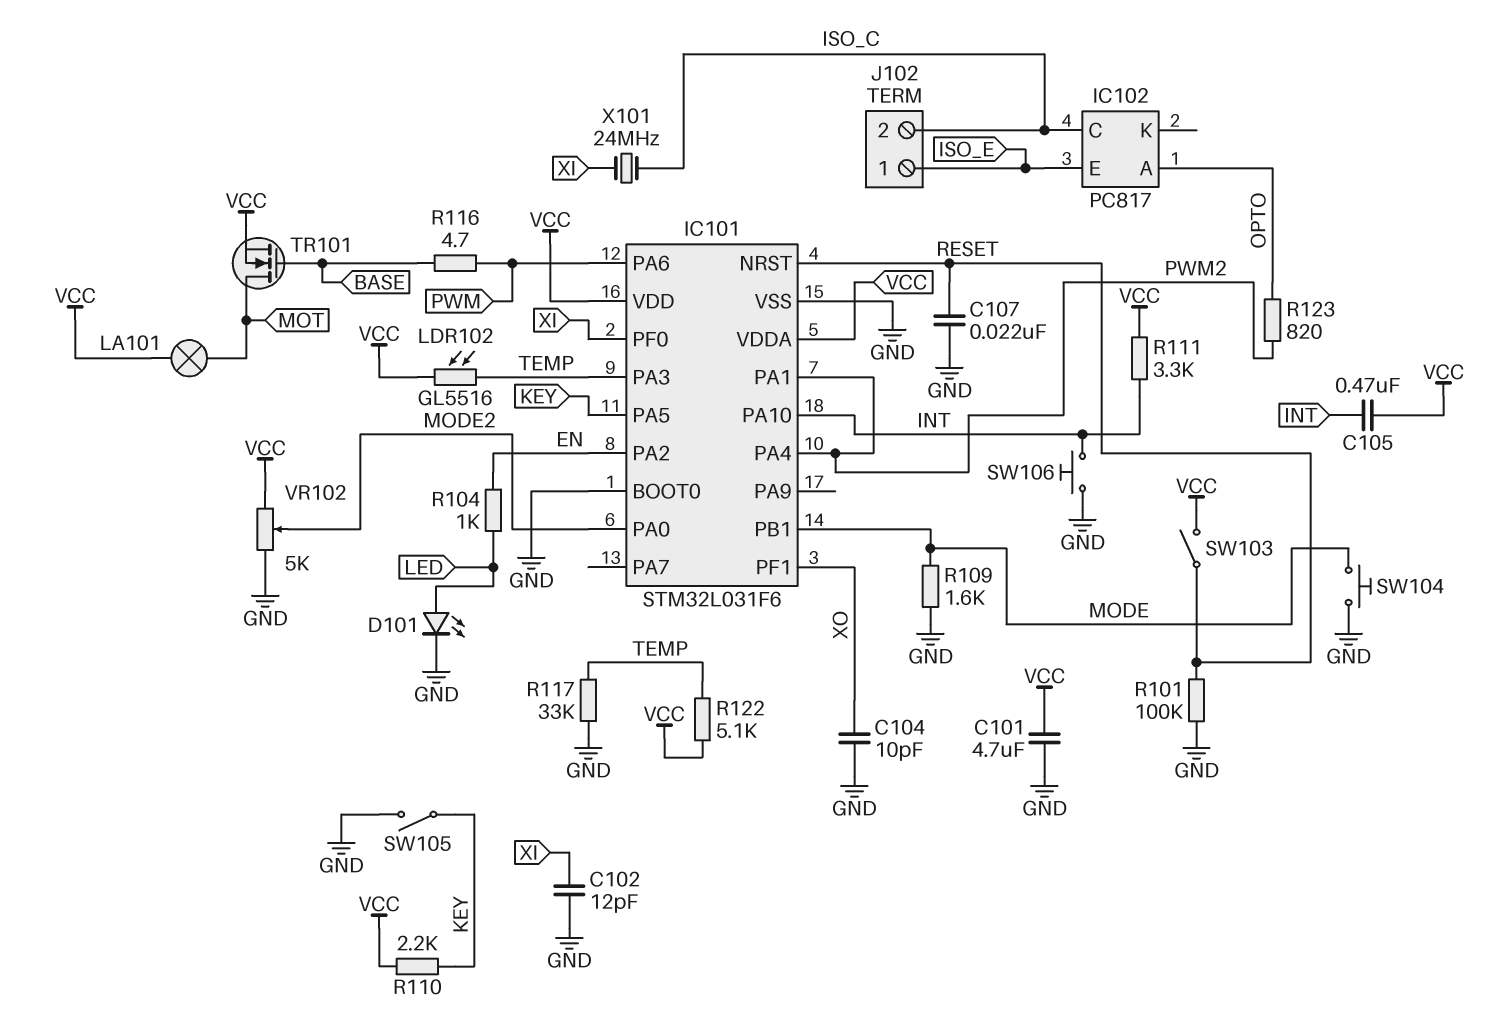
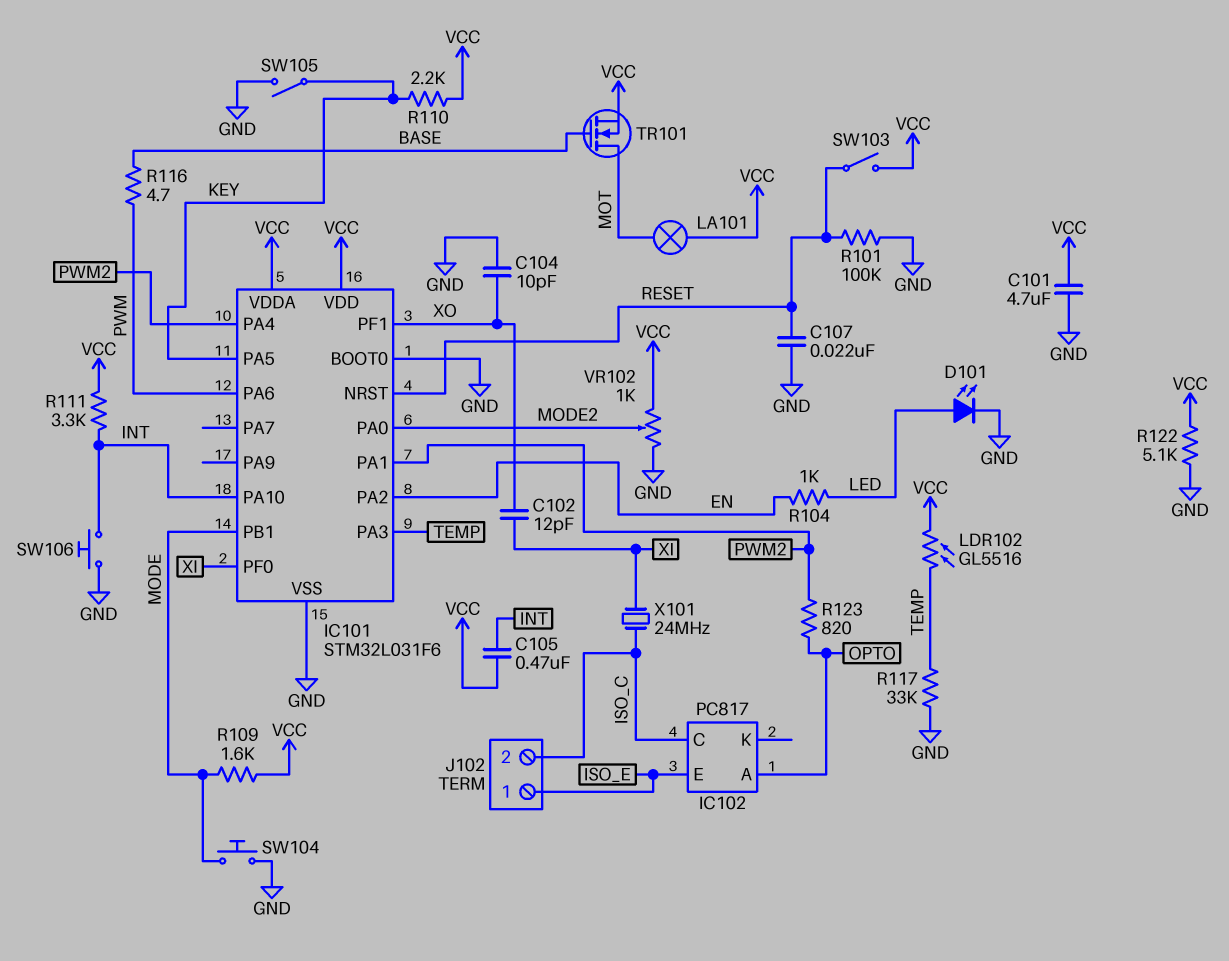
C102: 12pF (GND, XI) -> 12pF (XI, XO)
R109: 1.6k (GND, MODE) -> 1.6k (MODE, VCC)
R122: 5.1k (TEMP, VCC) -> 5.1k (GND, VCC)
VR102: 5k (GND, VCC, wiper MODE2) -> 1k (GND, VCC, wiper MODE2)

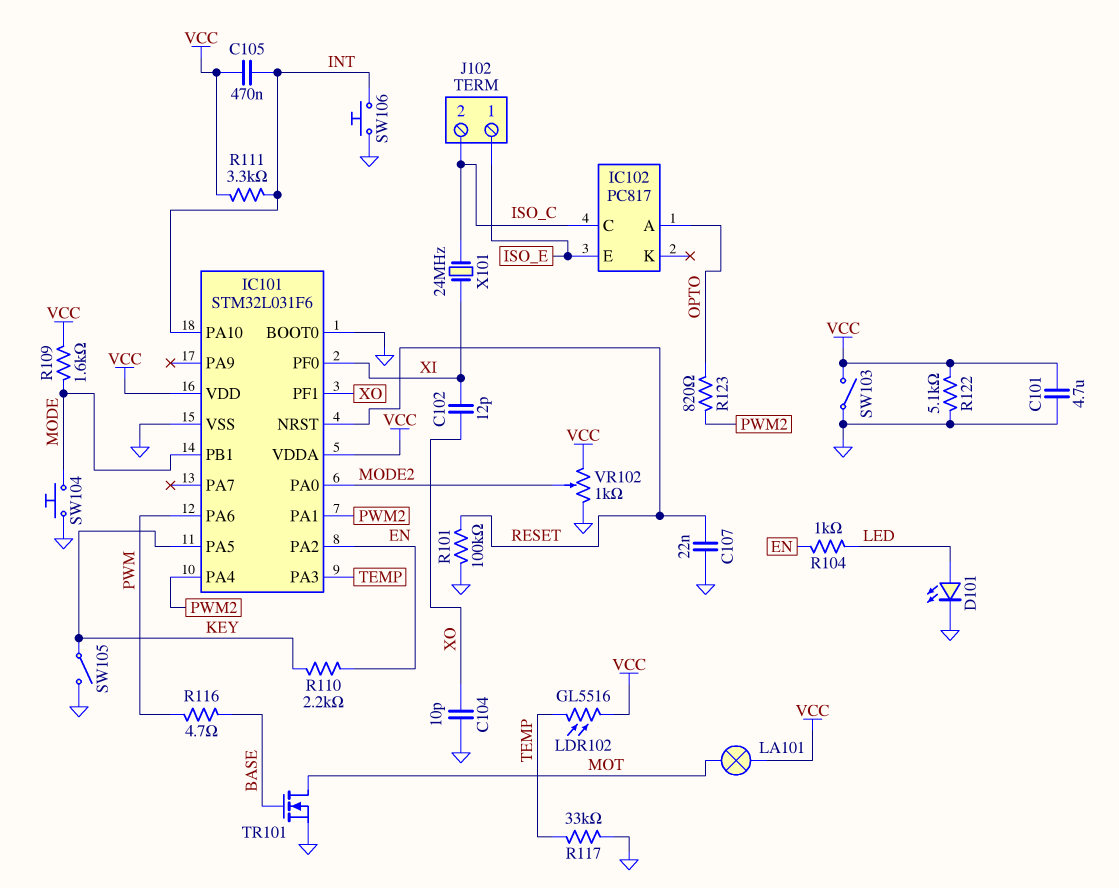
R110: 2.2k (KEY, VCC) -> 2.2k (EN, KEY)
SW103: switch (RESET, VCC) -> switch (GND, VCC)
TR101: NMOS (G BASE, D MOT, S VCC) -> NMOS (G BASE, D MOT, S GND)

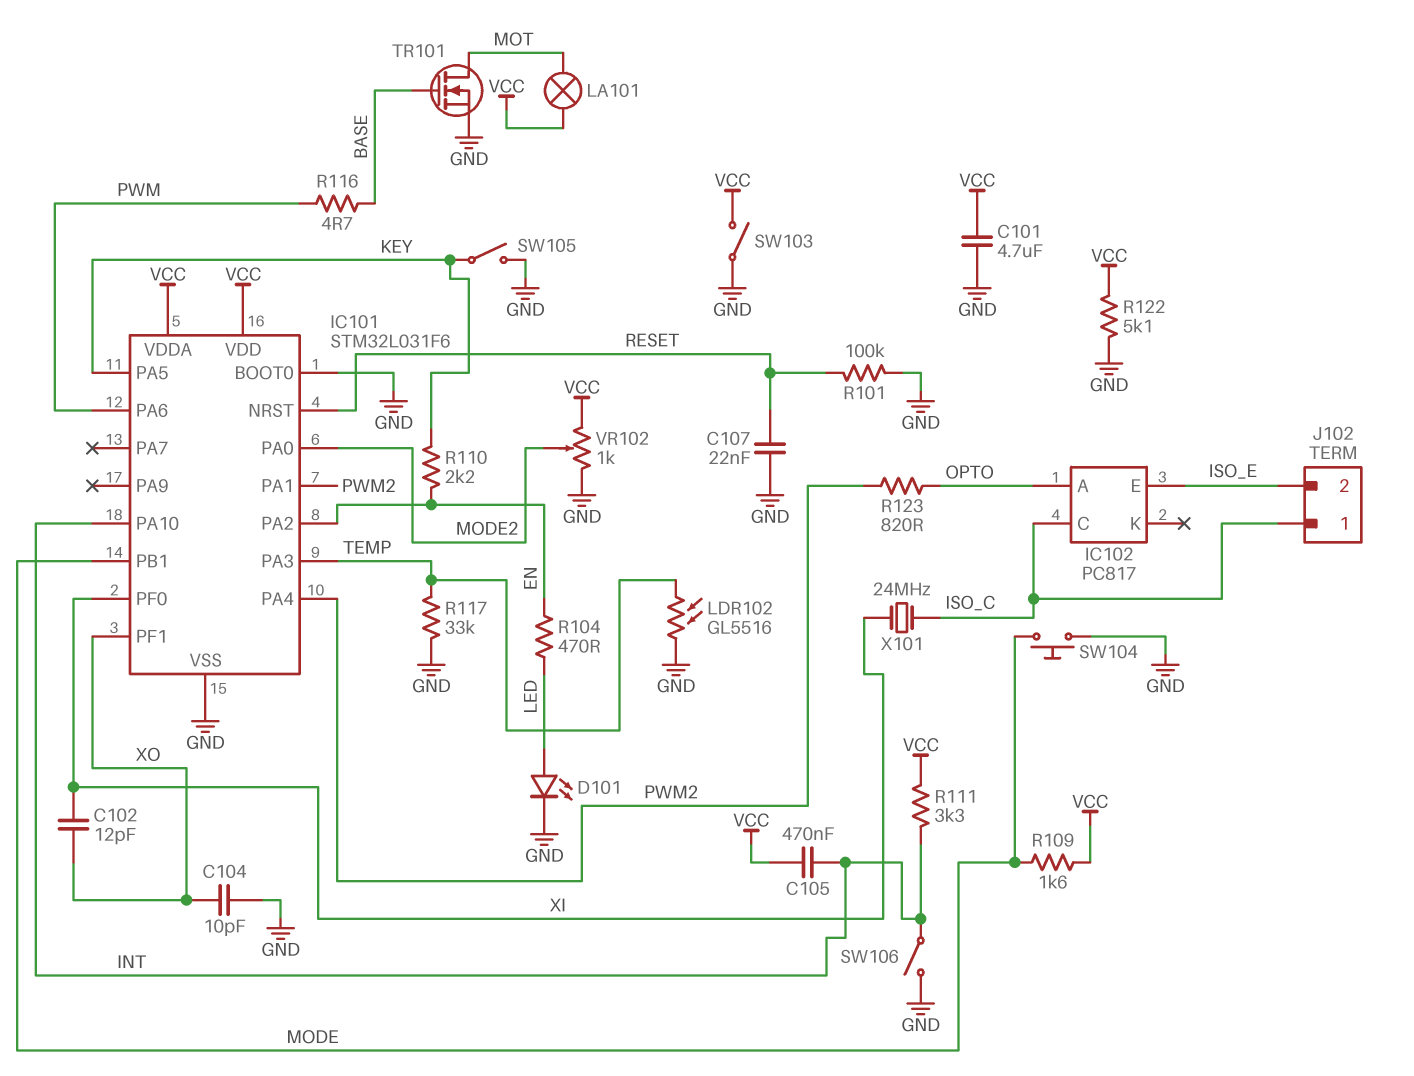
J102 pin 1: ISO_E -> ISO_C
J102 pin 2: ISO_C -> ISO_E
LDR102: GL5516 (TEMP, VCC) -> GL5516 (GND, TEMP)
R104: 1k (EN, LED) -> 470 (EN, LED)
SW106: button (GND, INT) -> switch (GND, INT)

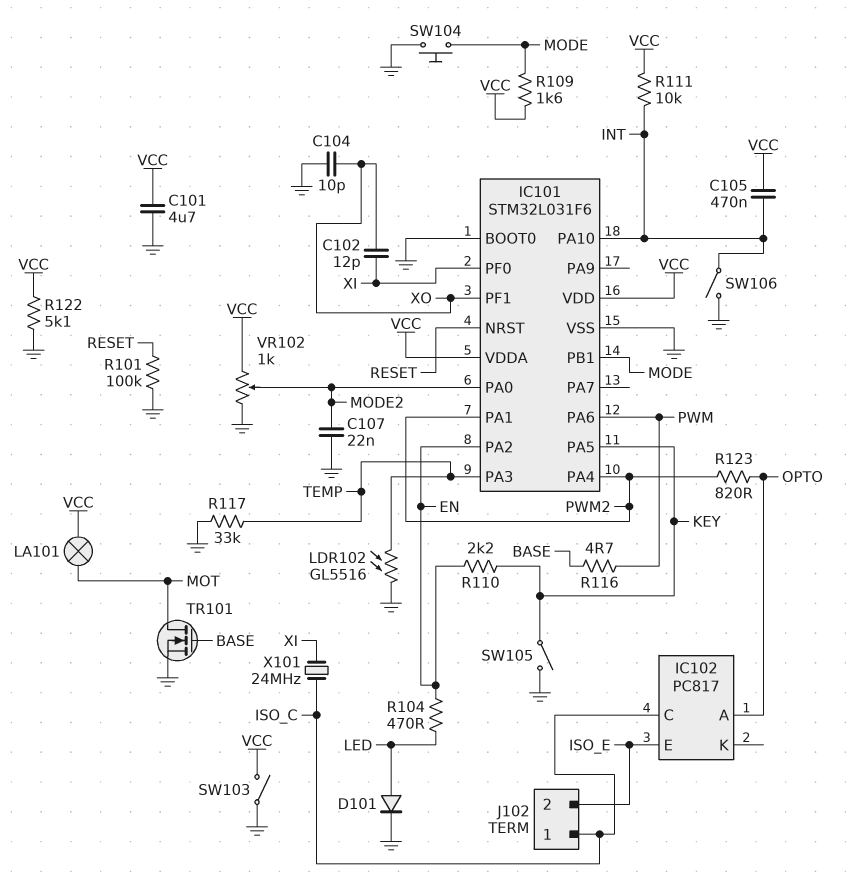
C107: 22nF (GND, RESET) -> 22nF (GND, MODE2)
D101: LED (A LED, K GND) -> diode (A LED, K GND)
R111: 3.3k (INT, VCC) -> 10k (INT, VCC)

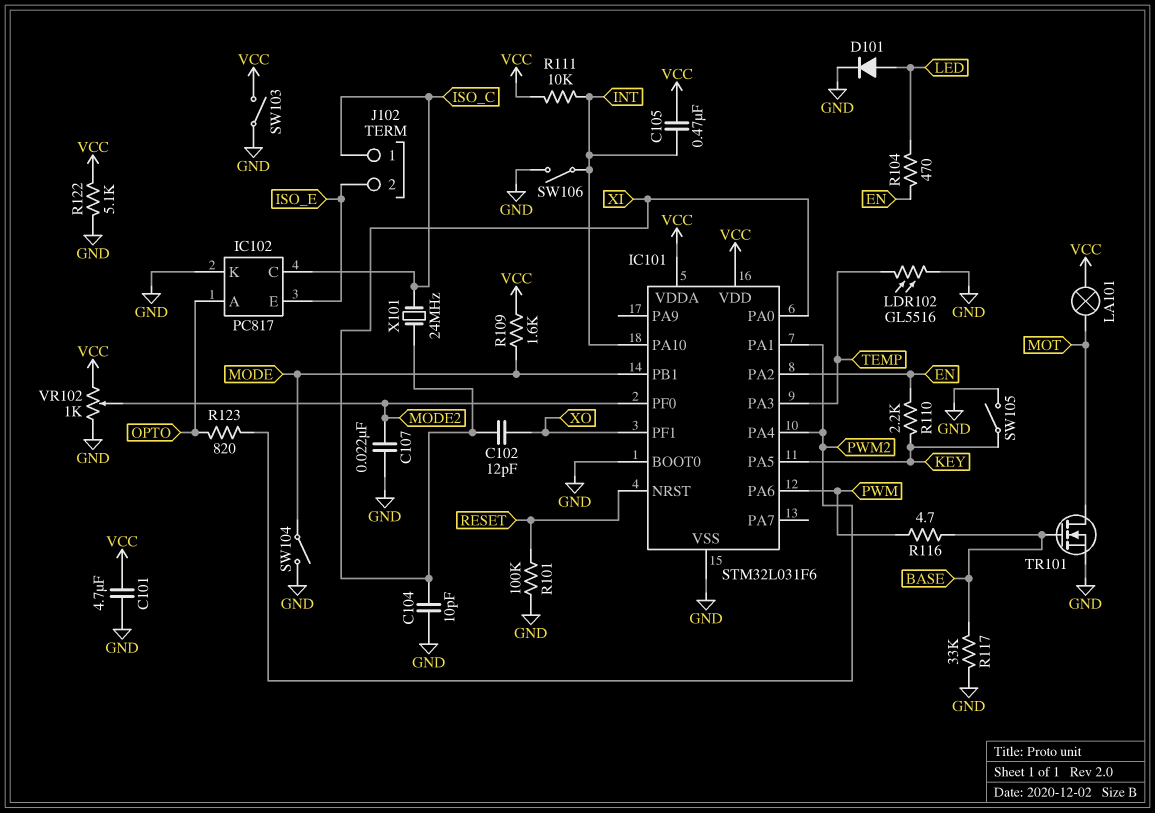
C104: 10pF (GND, XO) -> 10pF (GND, XI)
IC101 pin PA0: MODE2 -> XI
IC101 pin PF0: XI -> MODE2
IC102 pin K: none -> GND
R117: 33k (GND, TEMP) -> 33k (BASE, GND)
SW104: button (GND, MODE) -> switch (GND, MODE)

